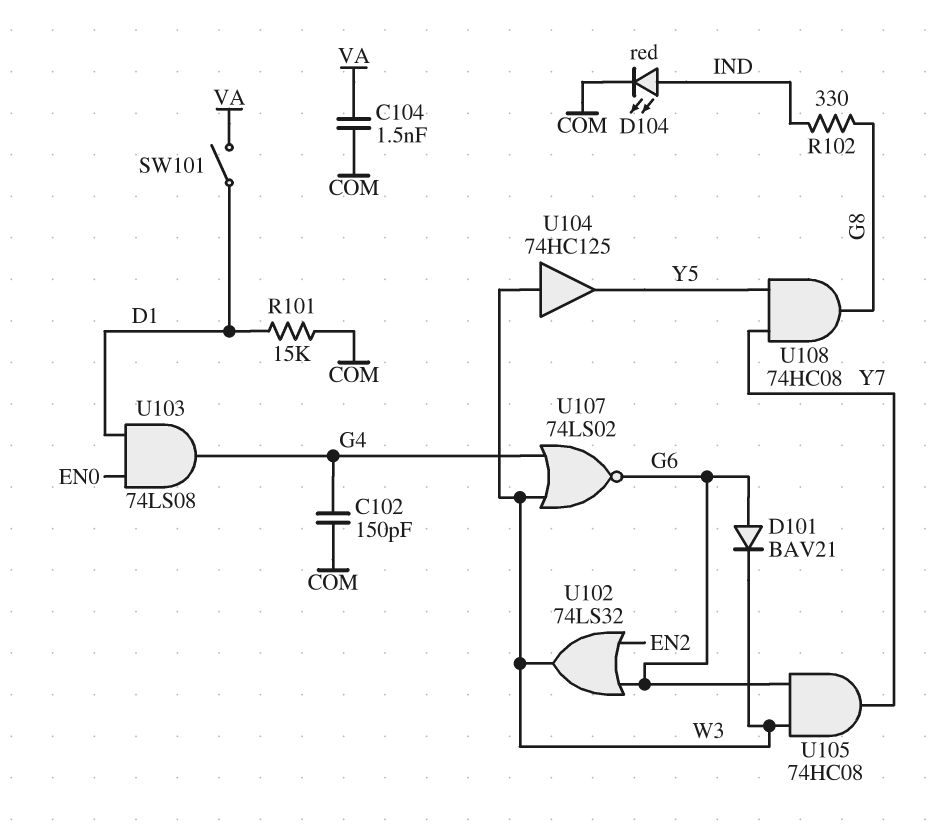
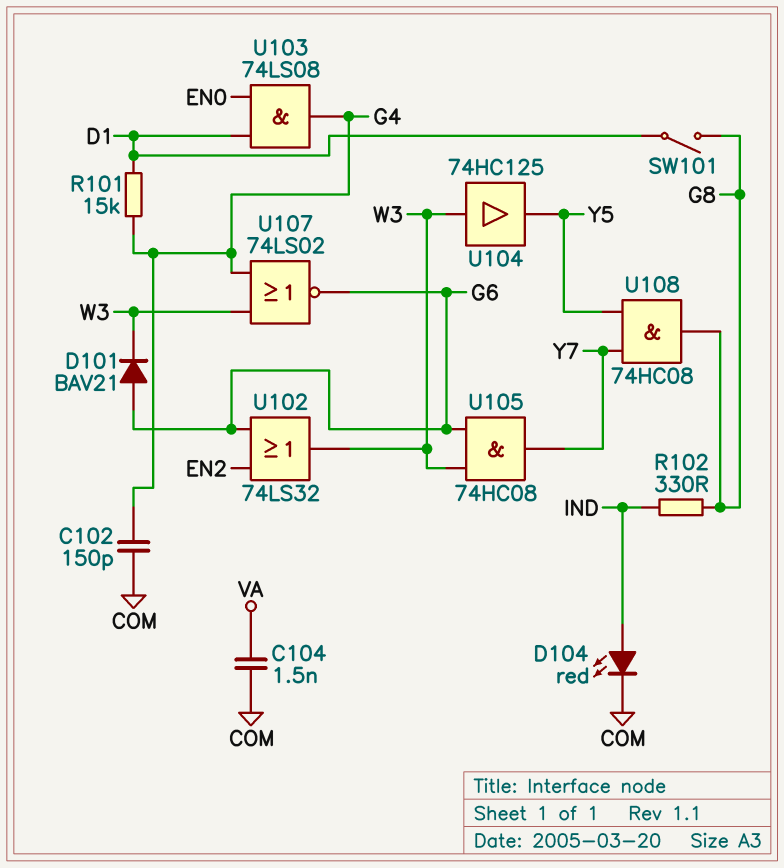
R101: 15k (COM, D1) -> 15k (D1, G4)
SW101: switch (D1, VA) -> switch (D1, G8)

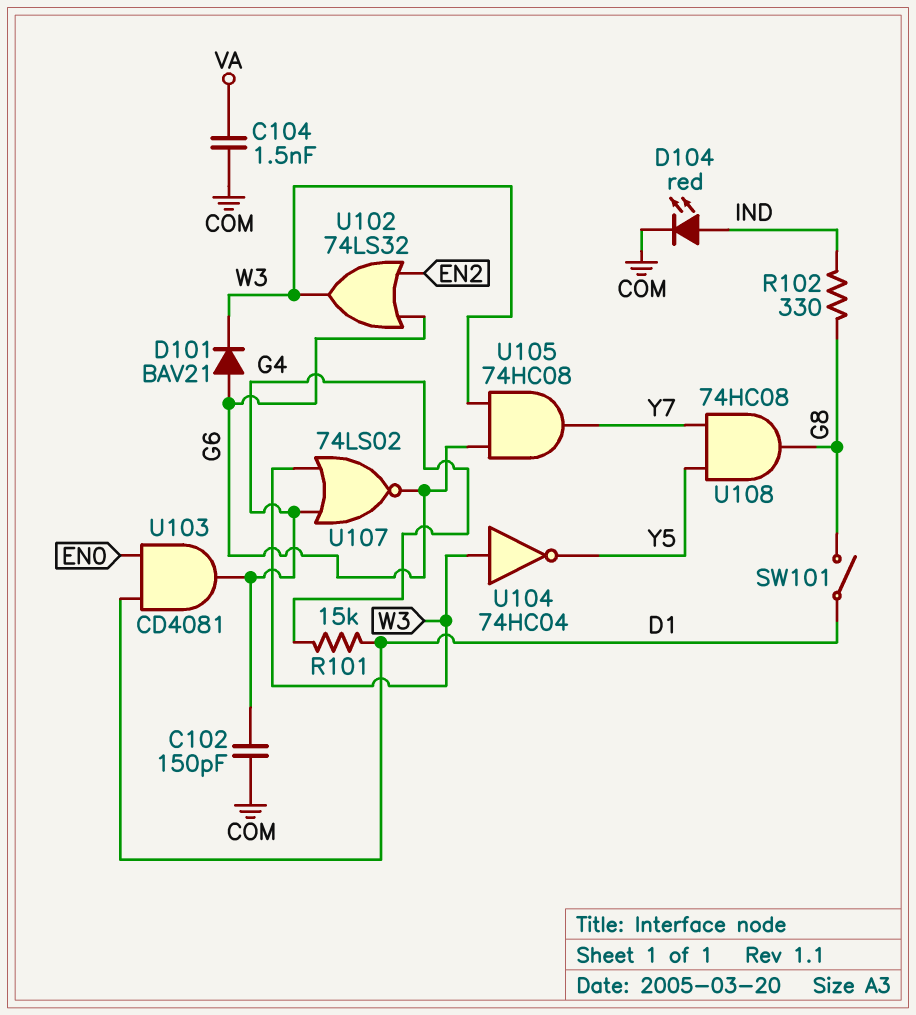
U103: AND 74LS08 (in D1, in EN0, out G4) -> AND CD4081 (in D1, in EN0, out G4)
U104: buffer 74HC125 (in W3, out Y5) -> NOT 74HC04 (in W3, out Y5)

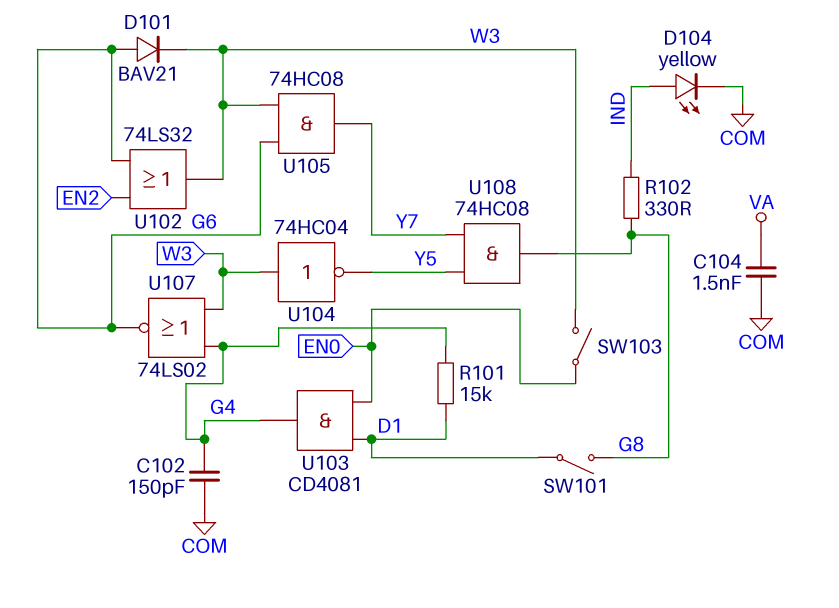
D104: LED red (A IND, K COM) -> LED yellow (A IND, K COM)
SW103: none -> switch (EN0, W3)

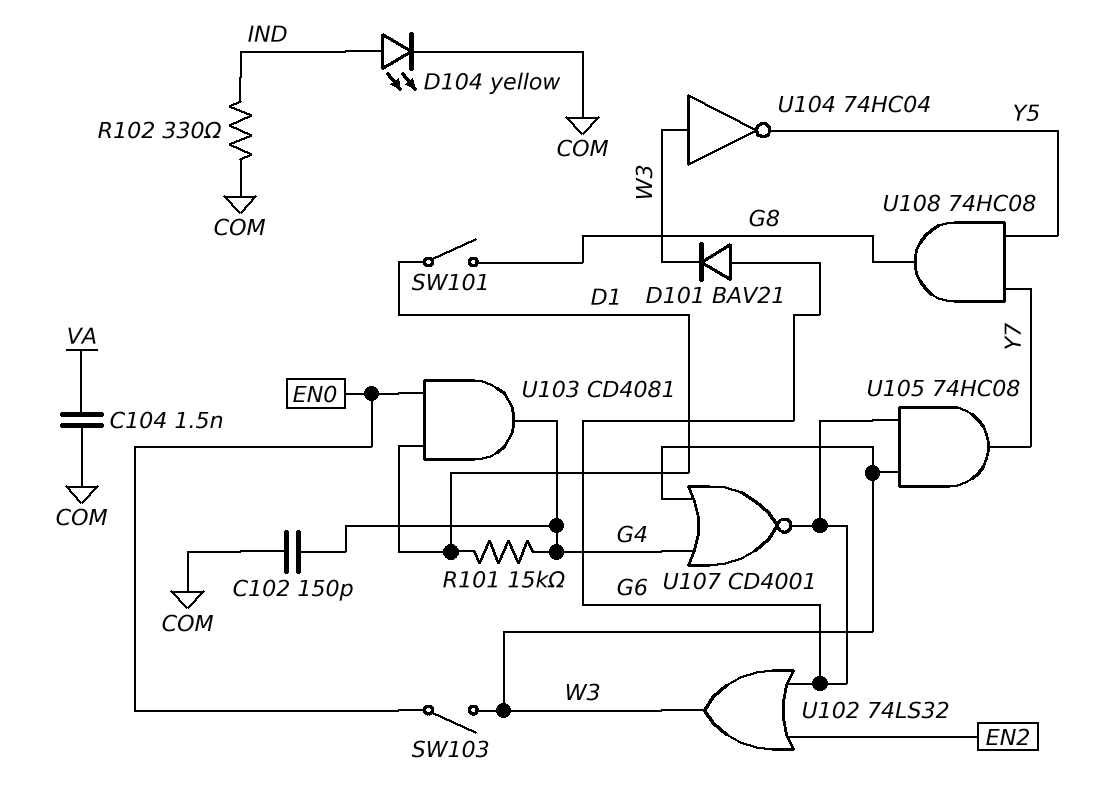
R102: 330 (G8, IND) -> 330 (COM, IND)
U107: NOR 74LS02 (in G4, in W3, out G6) -> NOR CD4001 (in G4, in W3, out G6)

